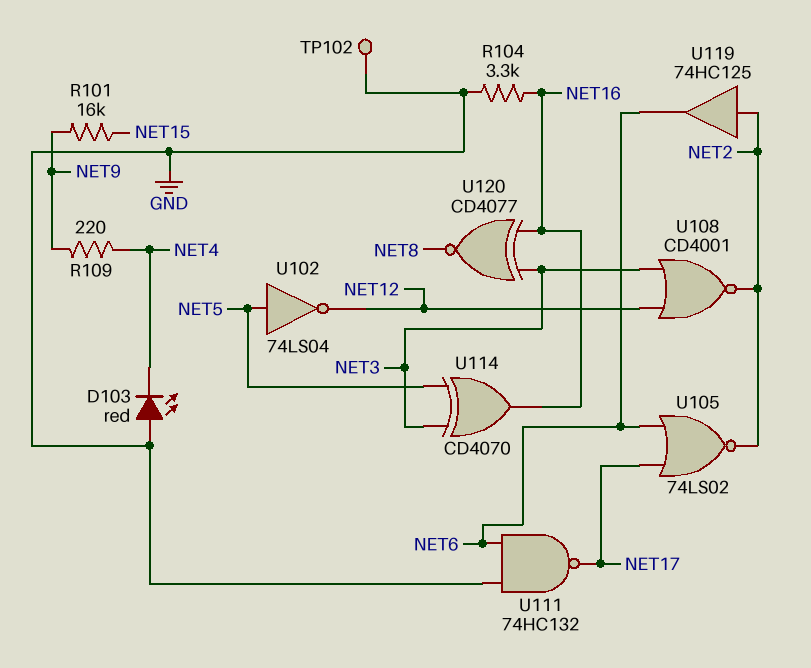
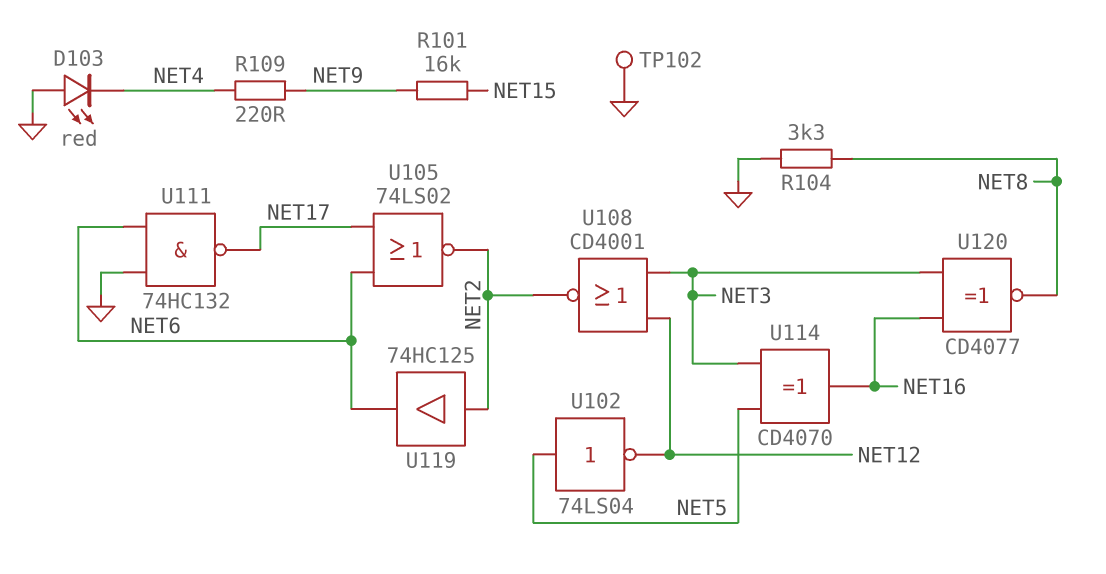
R104: 3.3k (GND, NET16) -> 3.3k (GND, NET8)

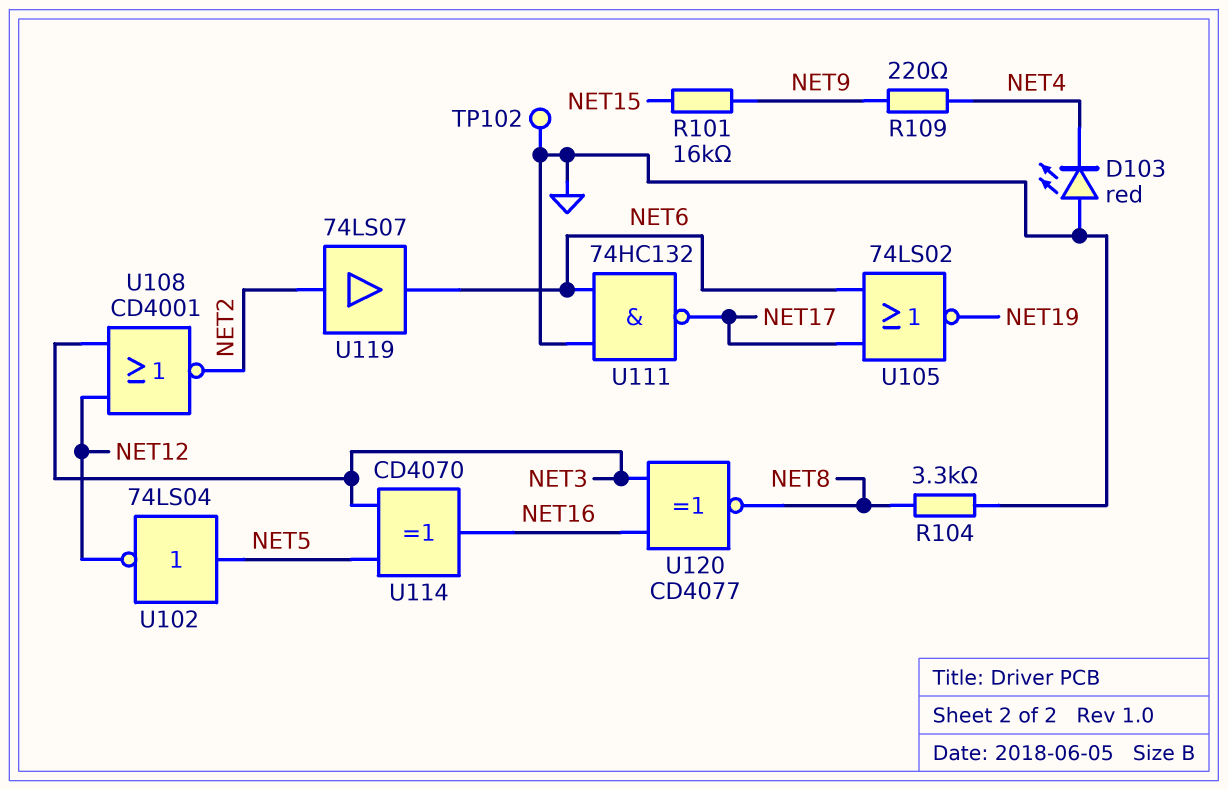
U105: NOR 74LS02 (in NET6, in NET17, out NET2) -> NOR 74LS02 (in NET6, in NET17, out NET19)
U119: buffer 74HC125 (in NET2, out NET6) -> buffer 74LS07 (in NET2, out NET6)

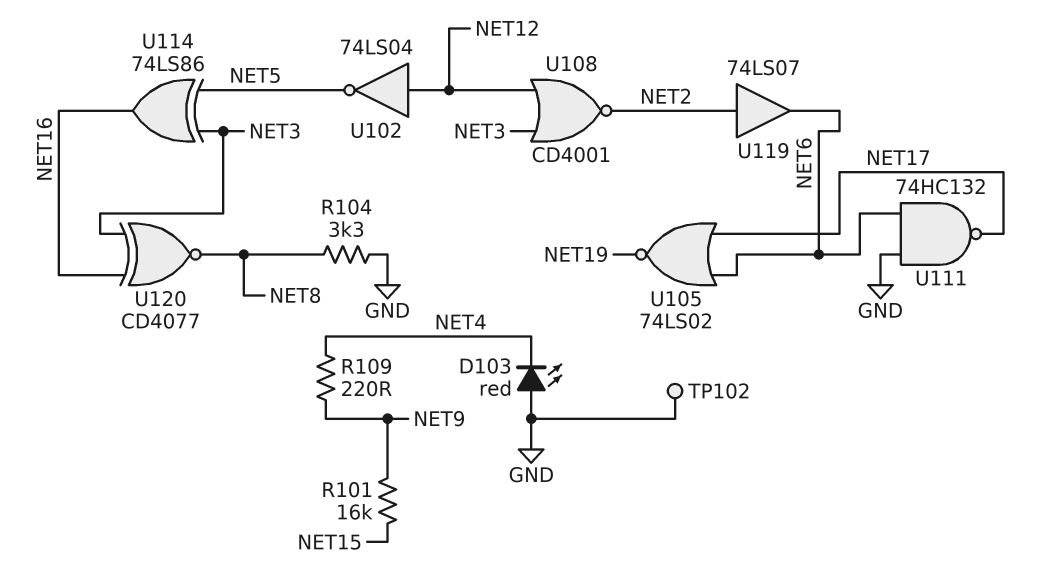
U102: NOT 74LS04 (in NET5, out NET12) -> NOT 74LS04 (in NET12, out NET5)
U114: XOR CD4070 (in NET3, in NET5, out NET16) -> XOR 74LS86 (in NET3, in NET5, out NET16)

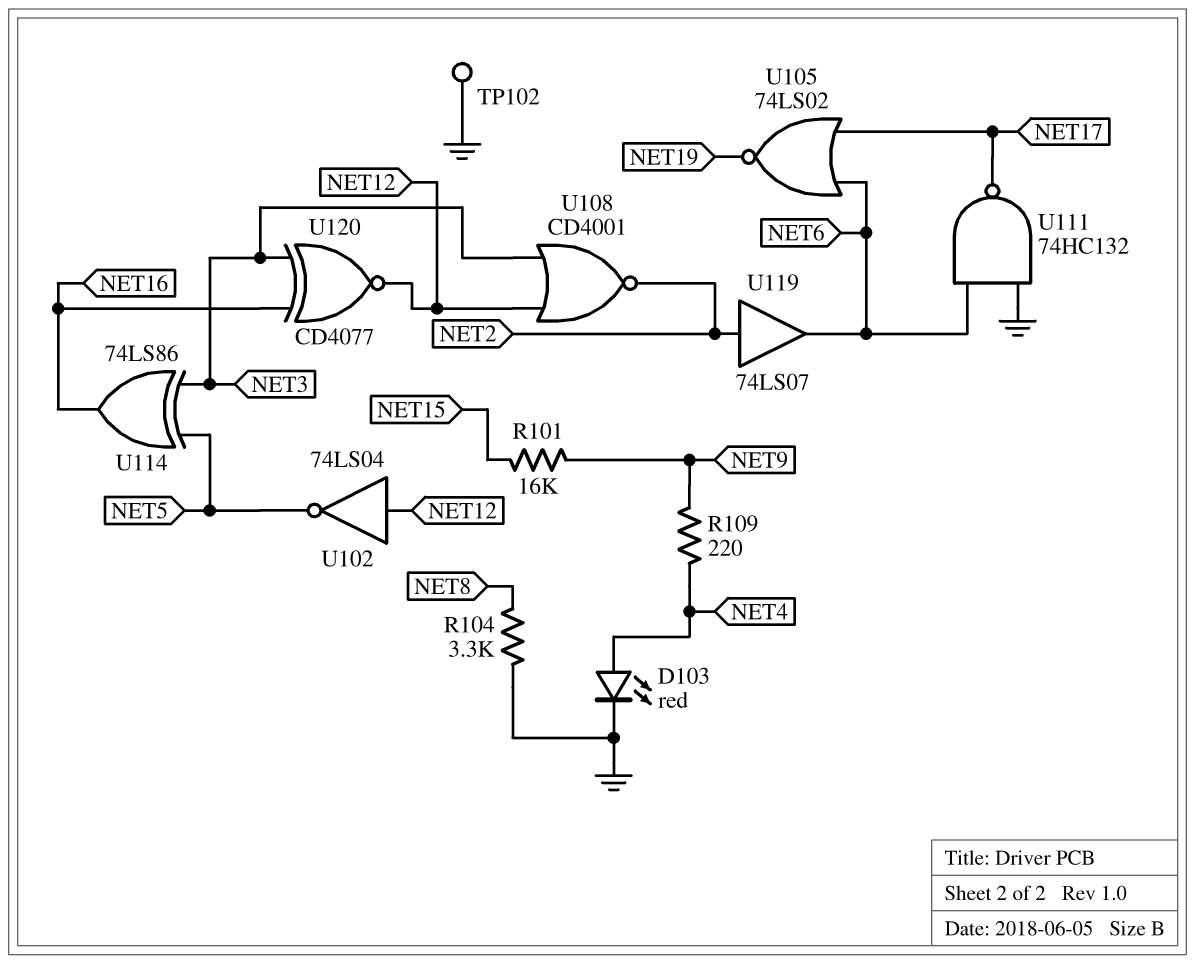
D103: LED red (A GND, K NET4) -> LED red (A NET4, K GND)
U120: XNOR CD4077 (in NET3, in NET16, out NET8) -> XNOR CD4077 (in NET3, in NET16, out NET12)

